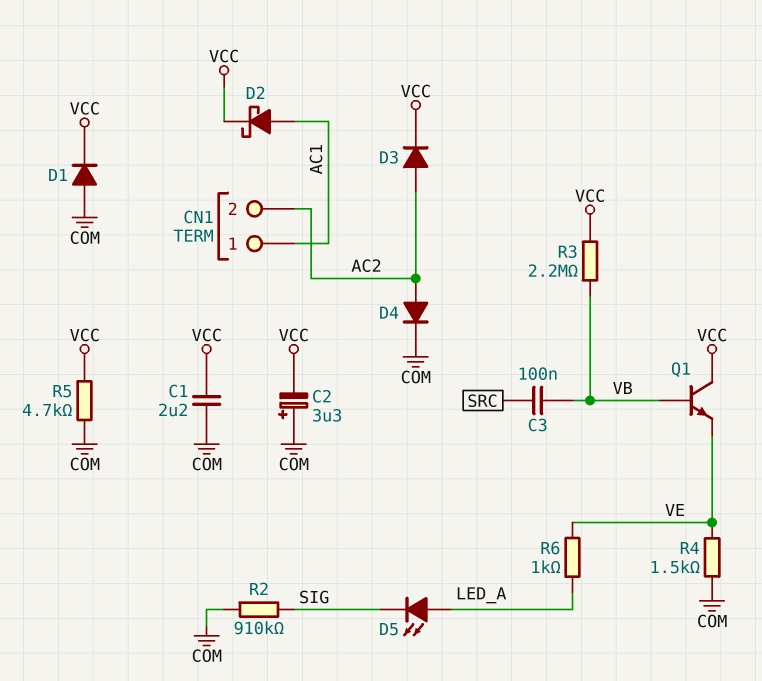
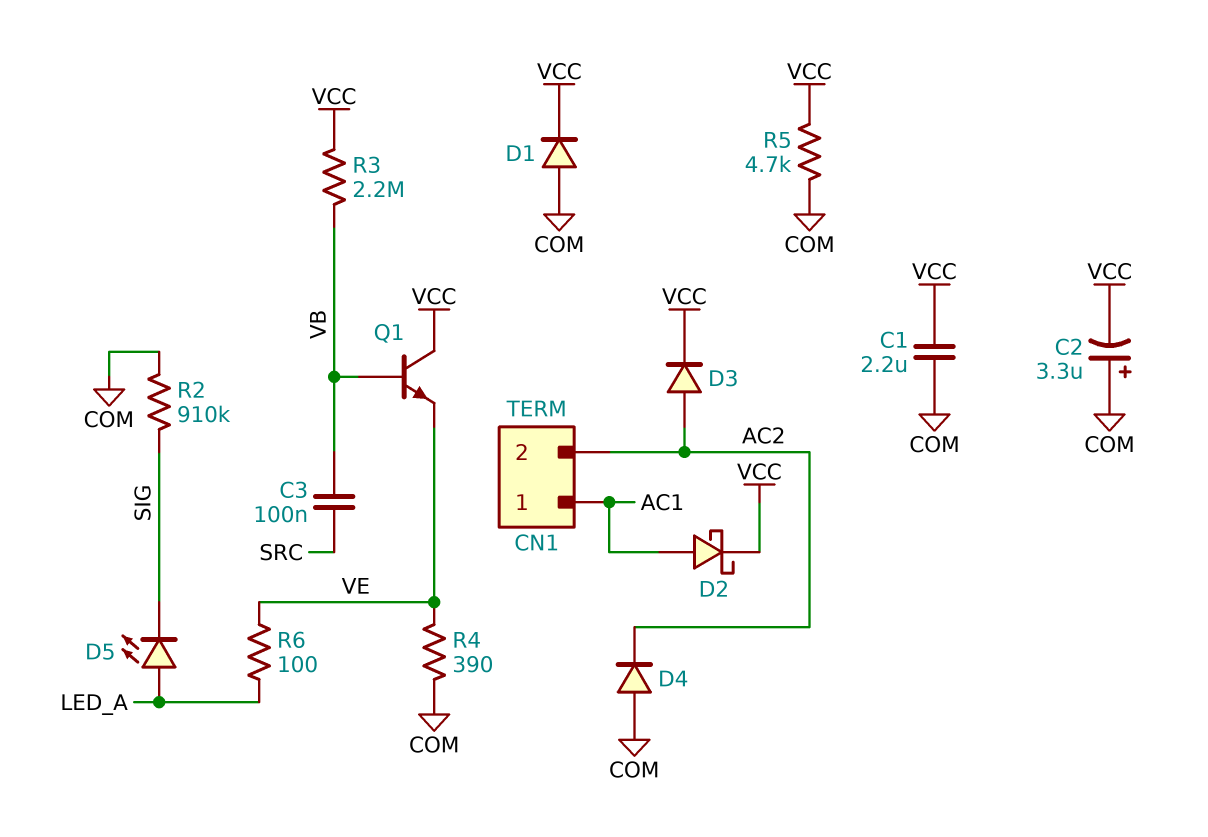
D4: diode (A AC2, K COM) -> diode (A COM, K AC2)
R4: 1.5k (COM, VE) -> 390 (COM, VE)
R6: 1k (LED_A, VE) -> 100 (LED_A, VE)

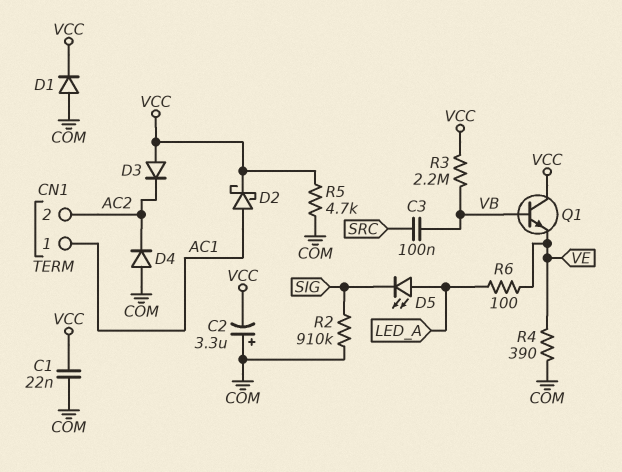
C1: 2.2uF (COM, VCC) -> 22nF (COM, VCC)
D3: diode (A AC2, K VCC) -> diode (A VCC, K AC2)

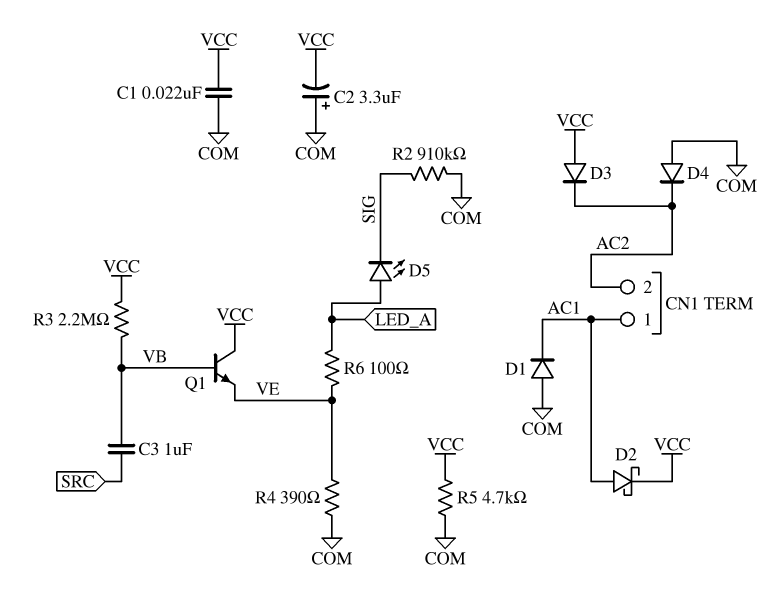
C3: 100nF (SRC, VB) -> 1uF (SRC, VB)
D1: diode (A COM, K VCC) -> diode (A COM, K AC1)

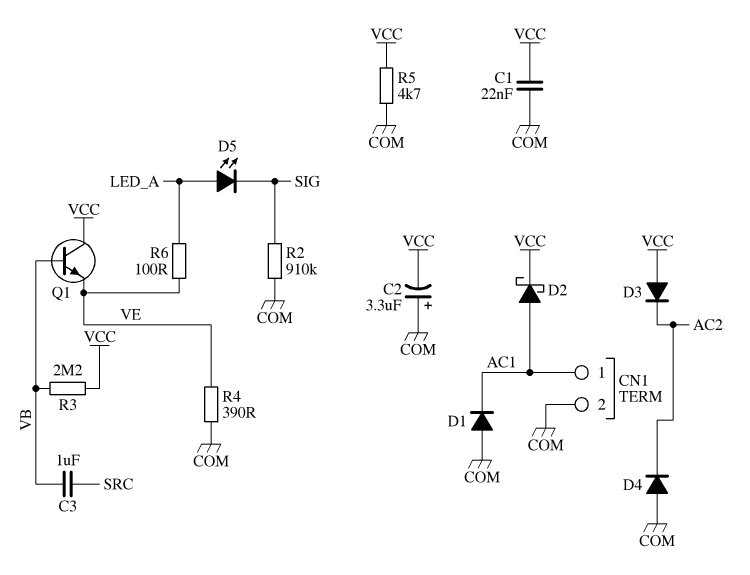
CN1 pin 2: AC2 -> COM

